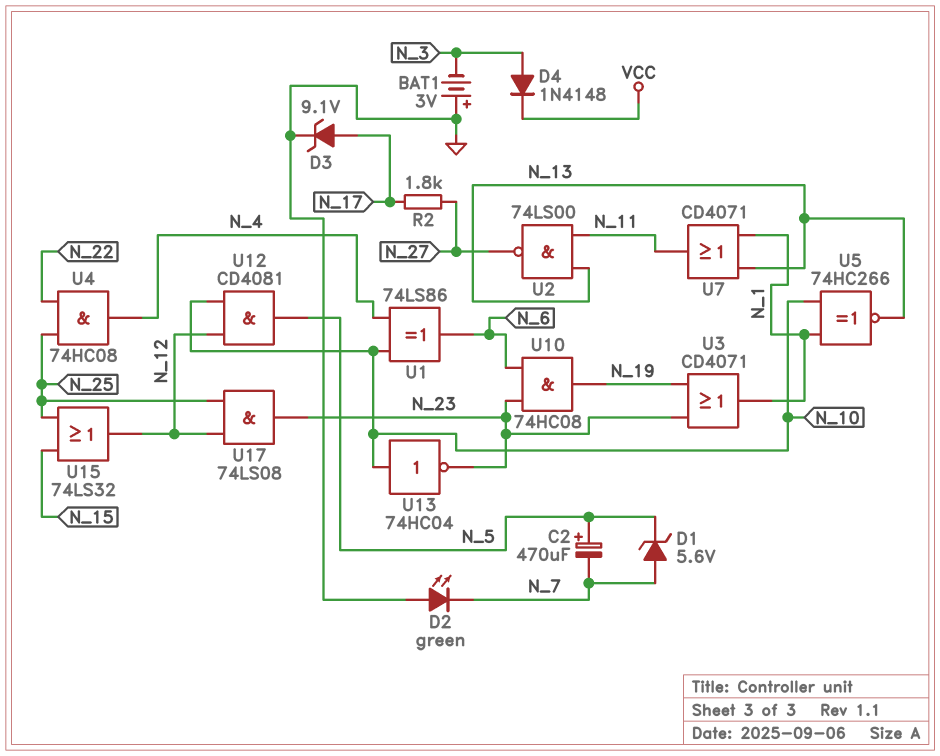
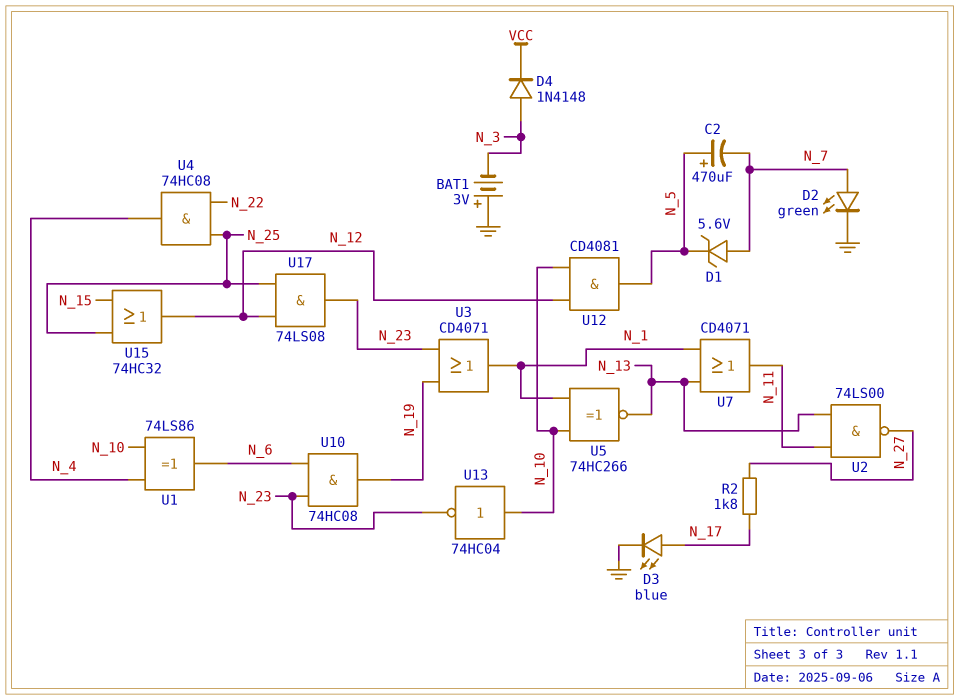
D2: LED green (A GND, K N_7) -> LED green (A N_7, K GND)
D3: zener 9.1V (A N_17, K GND) -> LED blue (A N_17, K GND)
U15: OR 74LS32 (in N_15, in N_25, out N_12) -> OR 74HC32 (in N_15, in N_25, out N_12)

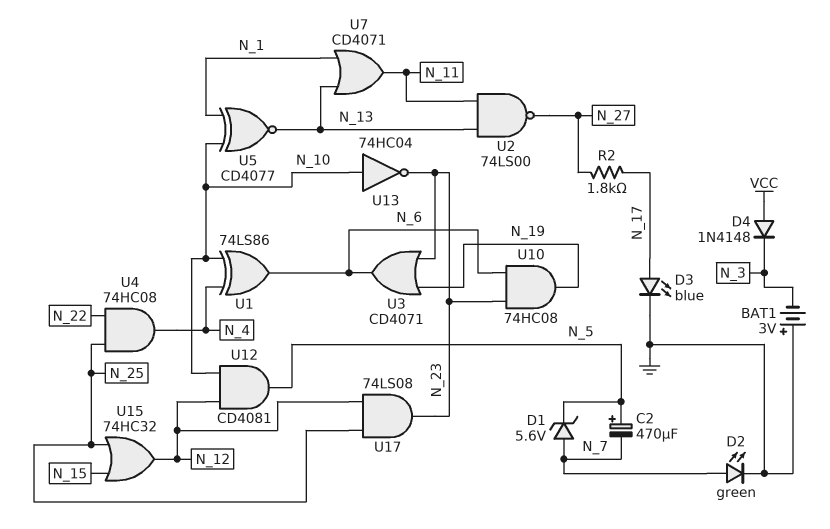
D4: diode 1N4148 (A N_3, K VCC) -> diode 1N4148 (A VCC, K N_3)
U3: OR CD4071 (in N_19, in N_23, out N_1) -> OR CD4071 (in N_19, in N_23, out N_6)
U5: XNOR 74HC266 (in N_1, in N_10, out N_13) -> XNOR CD4077 (in N_1, in N_10, out N_13)

